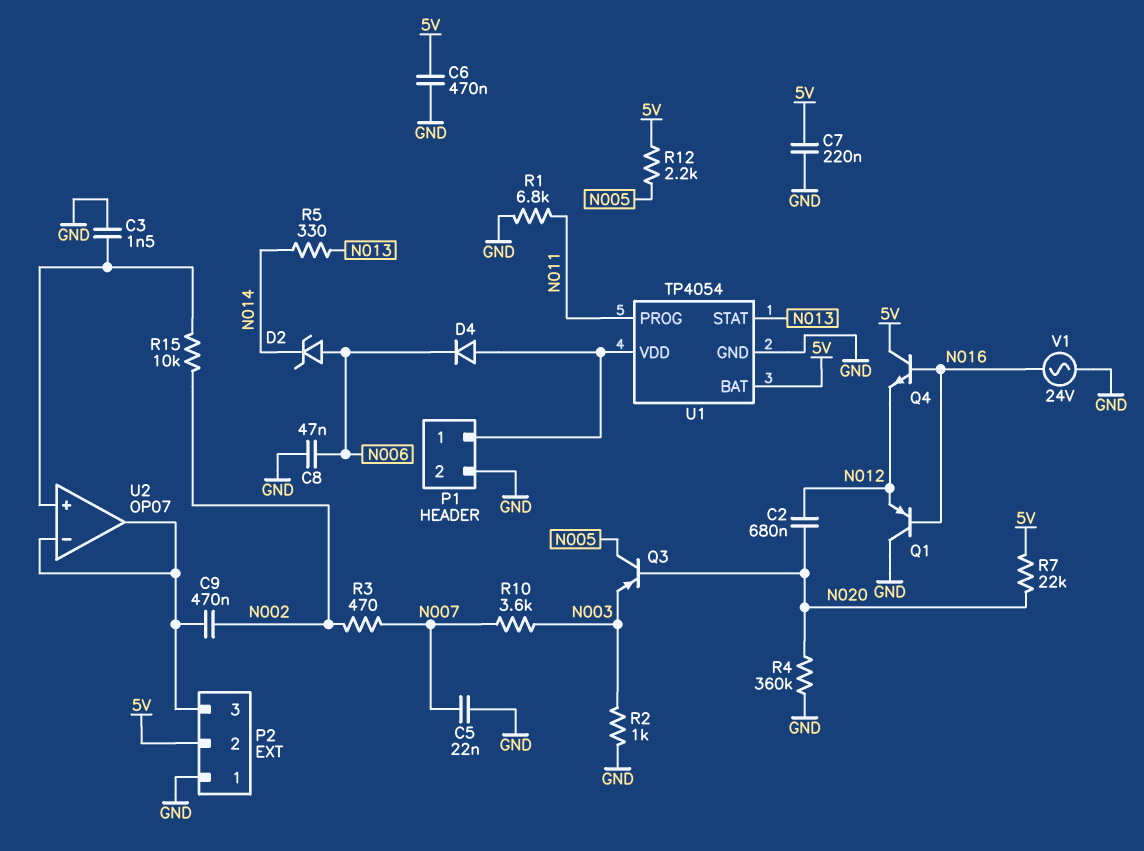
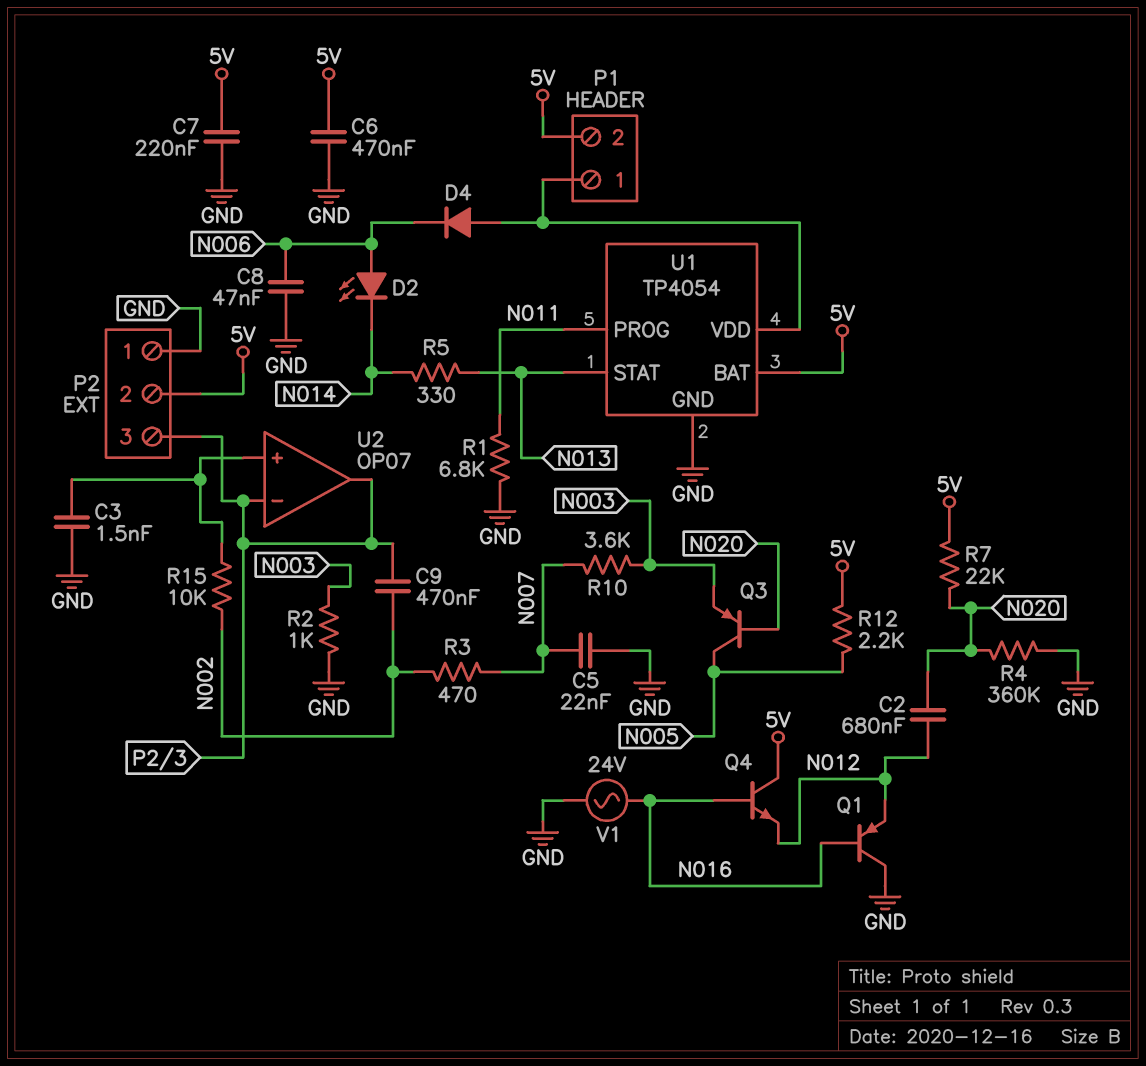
D2: zener (A N006, K N014) -> LED (A N006, K N014)
P1 pin 2: GND -> 5V

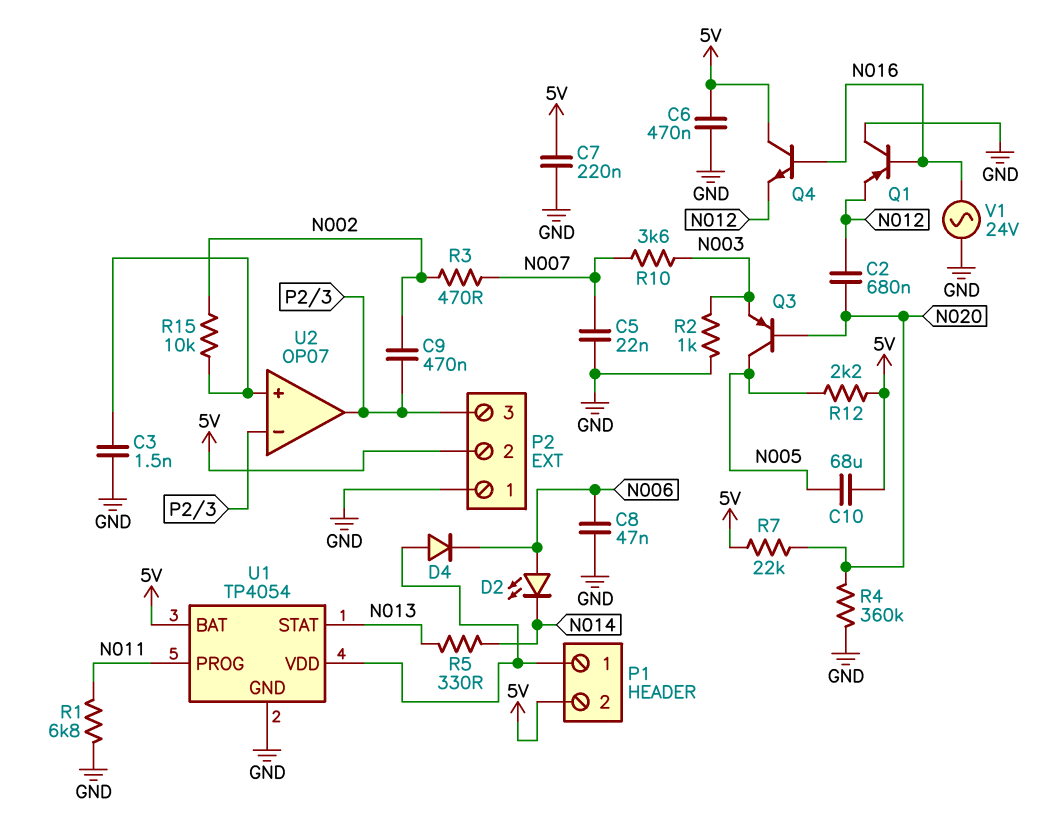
C10: none -> 68uF (5V, N005)

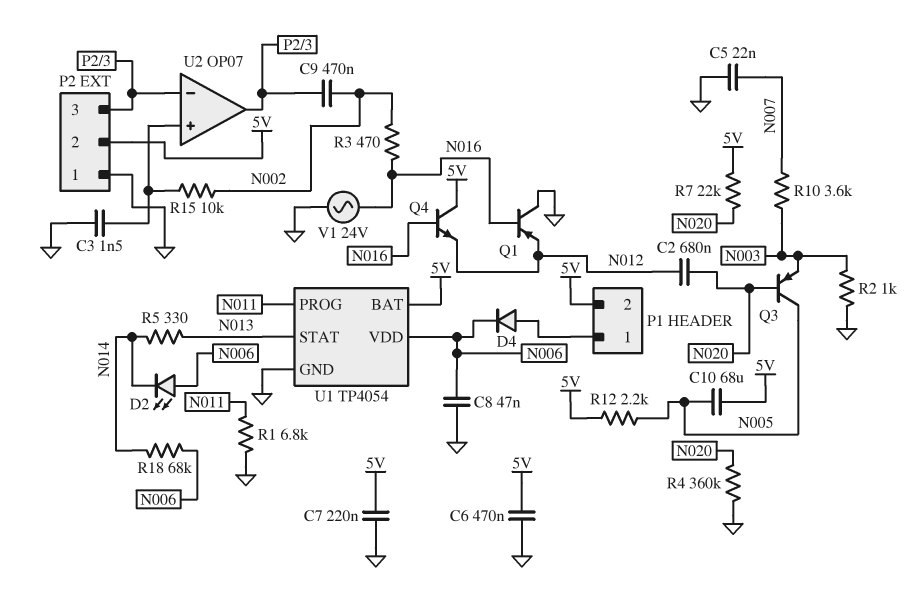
R3: 470 (N002, N007) -> 470 (N002, N016)
R18: none -> 68k (N006, N014)
U1 pin VDD: P1/1 -> N006

